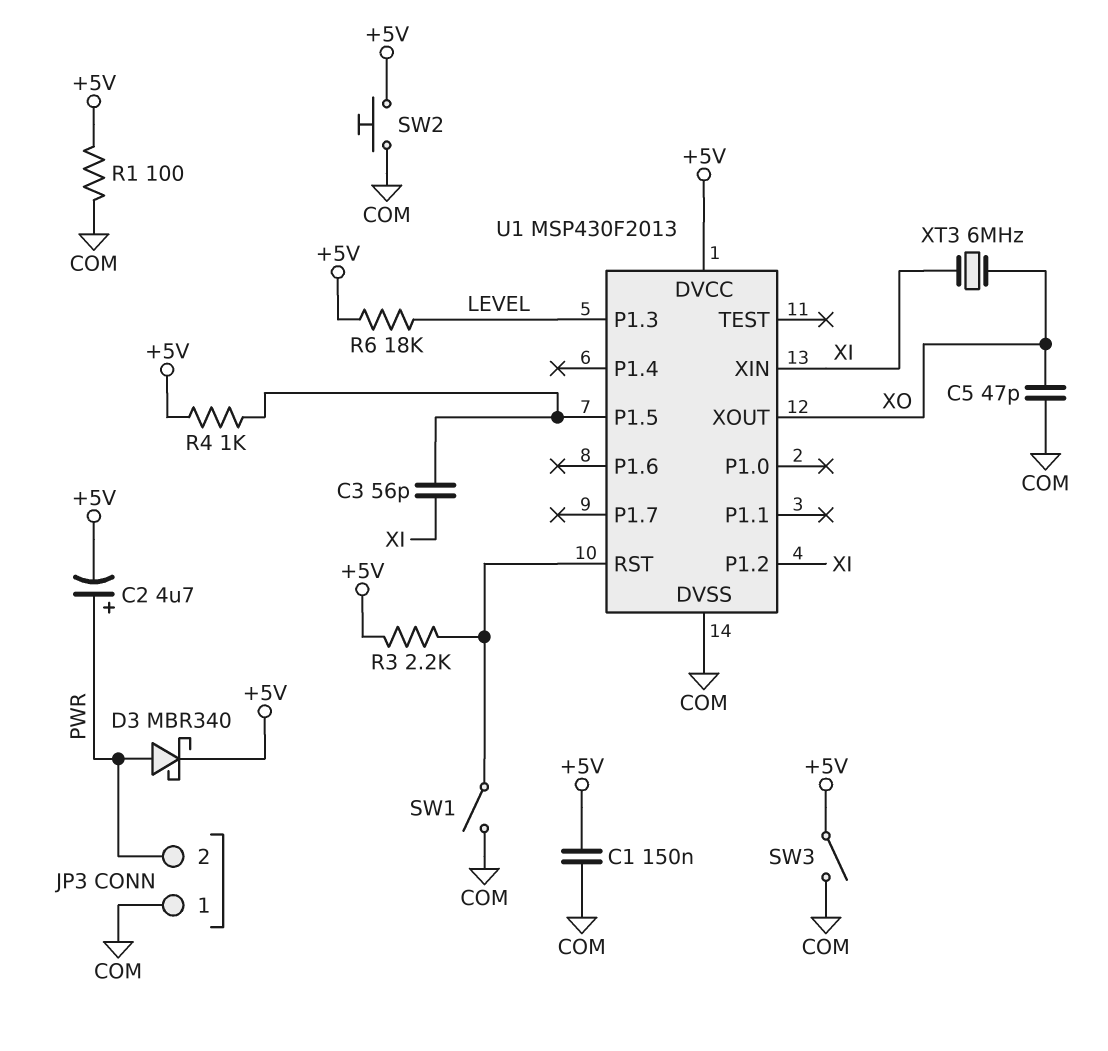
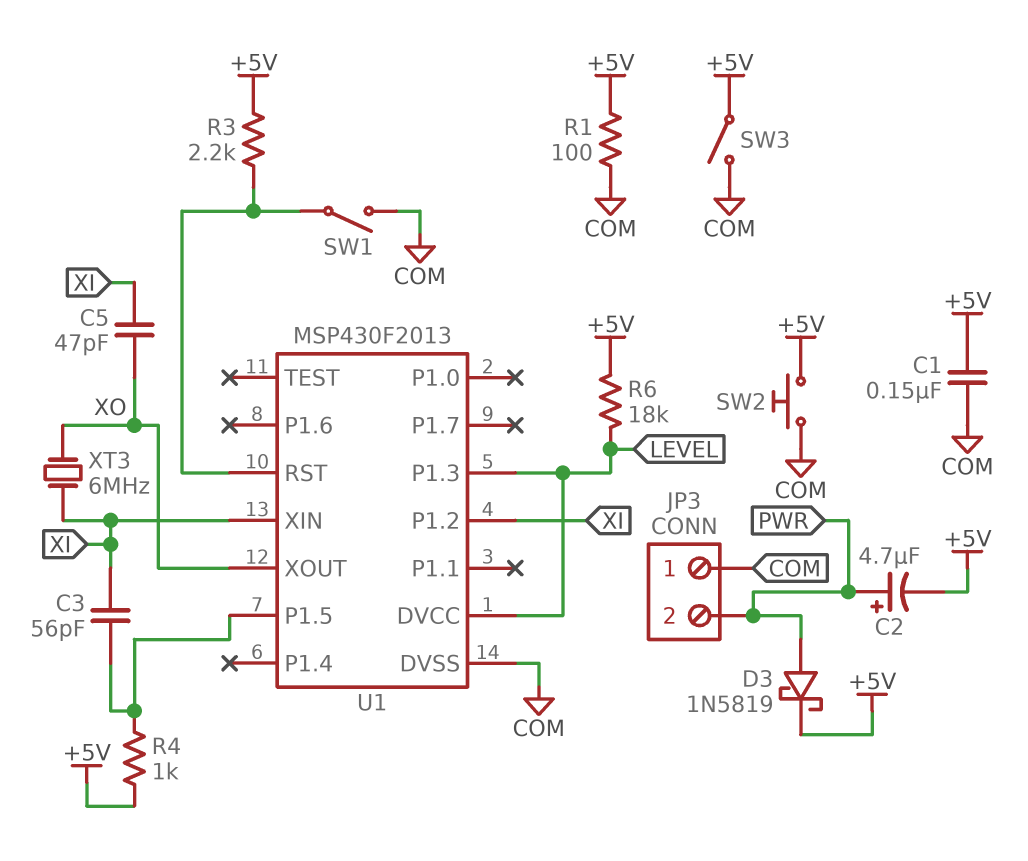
C5: 47pF (COM, XO) -> 47pF (XI, XO)
D3: schottky MBR340 (A PWR, K +5V) -> schottky 1N5819 (A PWR, K +5V)
U1 pin DVCC: +5V -> LEVEL

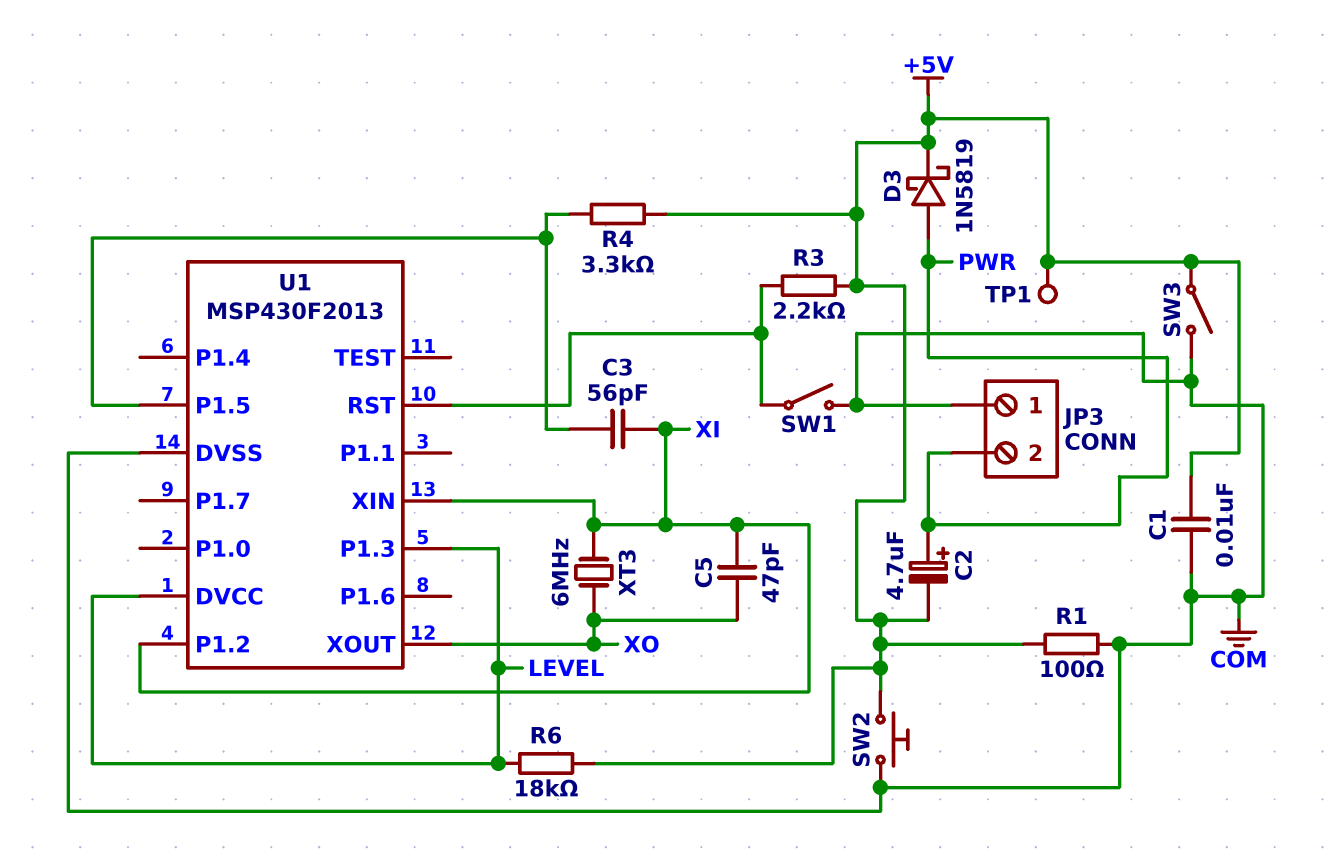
C1: 150nF (+5V, COM) -> 10nF (+5V, COM)
R4: 1k (+5V, U1/P1.5) -> 3.3k (+5V, U1/P1.5)
TP1: none -> test point (+5V)

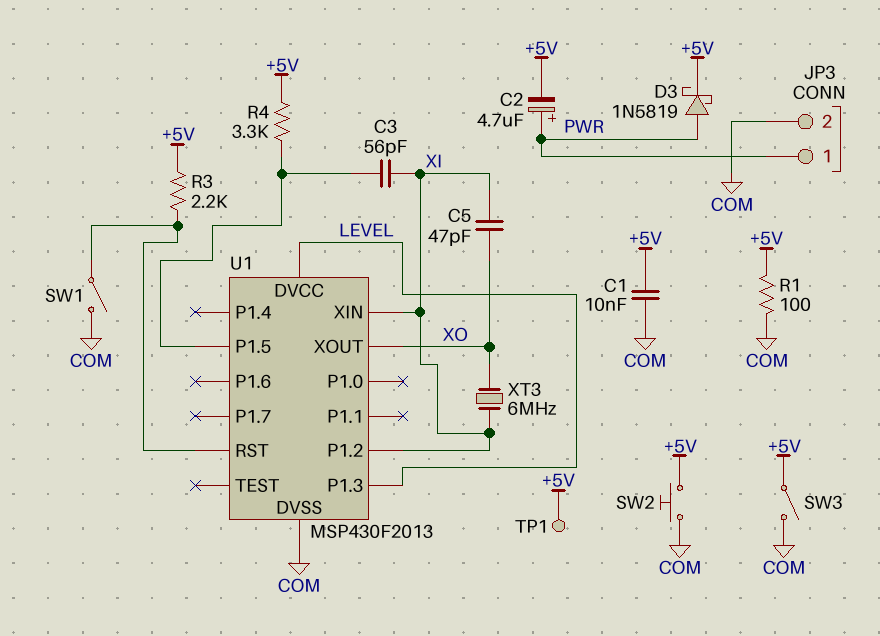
JP3 pin 1: COM -> PWR
JP3 pin 2: PWR -> COM
R6: 18k (+5V, LEVEL) -> none

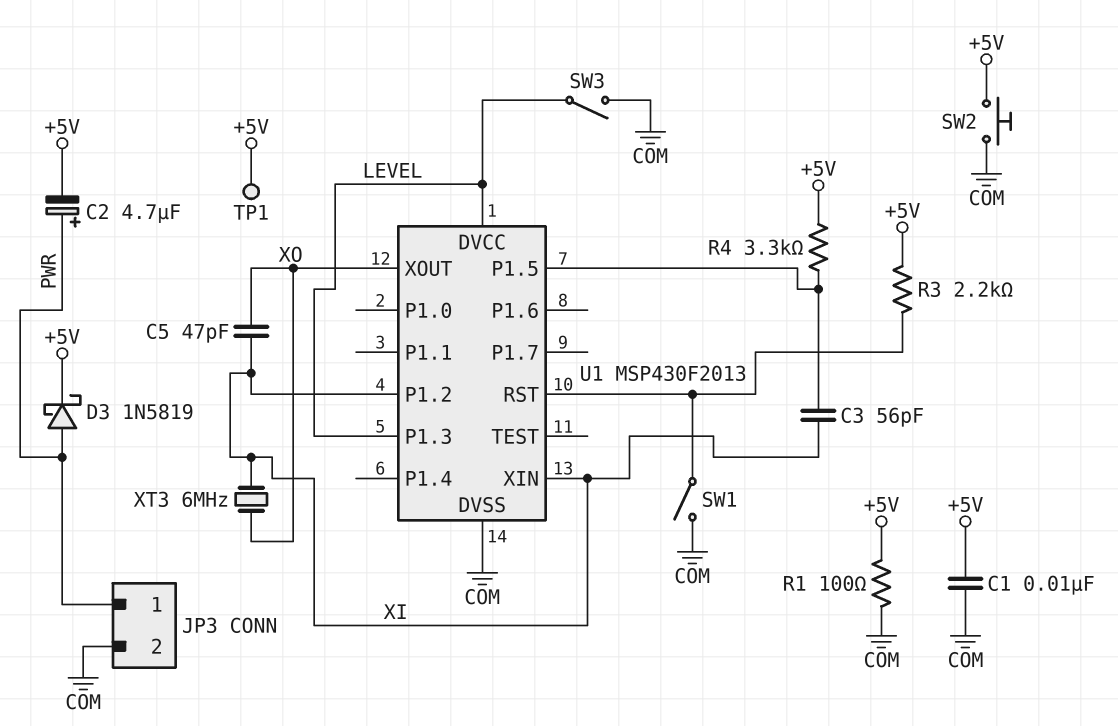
SW3: switch (+5V, COM) -> switch (COM, LEVEL)

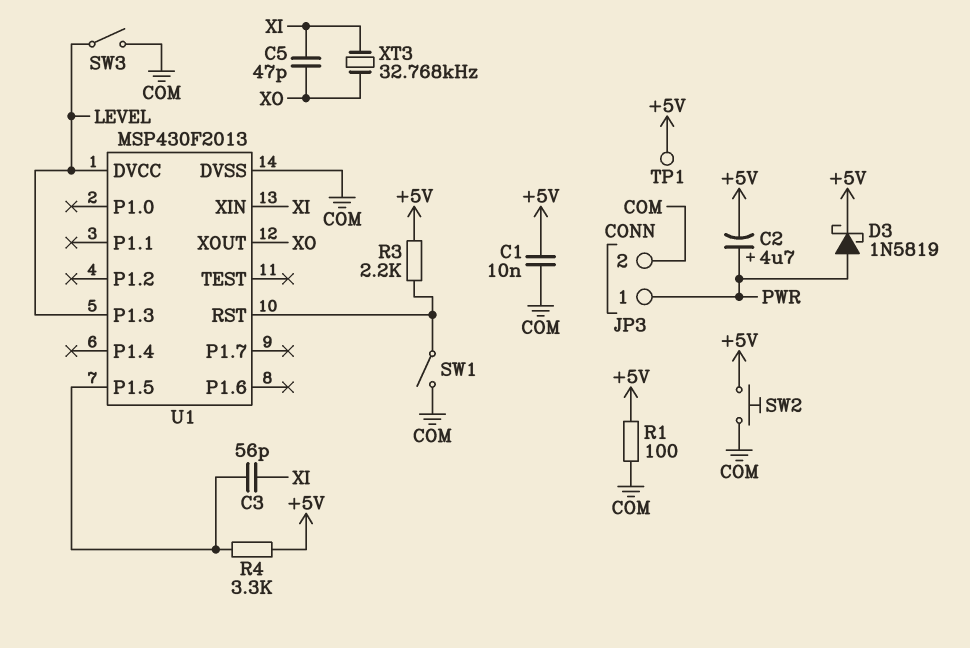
U1 pin P1.2: XI -> none
XT3: 6MHz (XI, XO) -> 32.768kHz (XI, XO)

